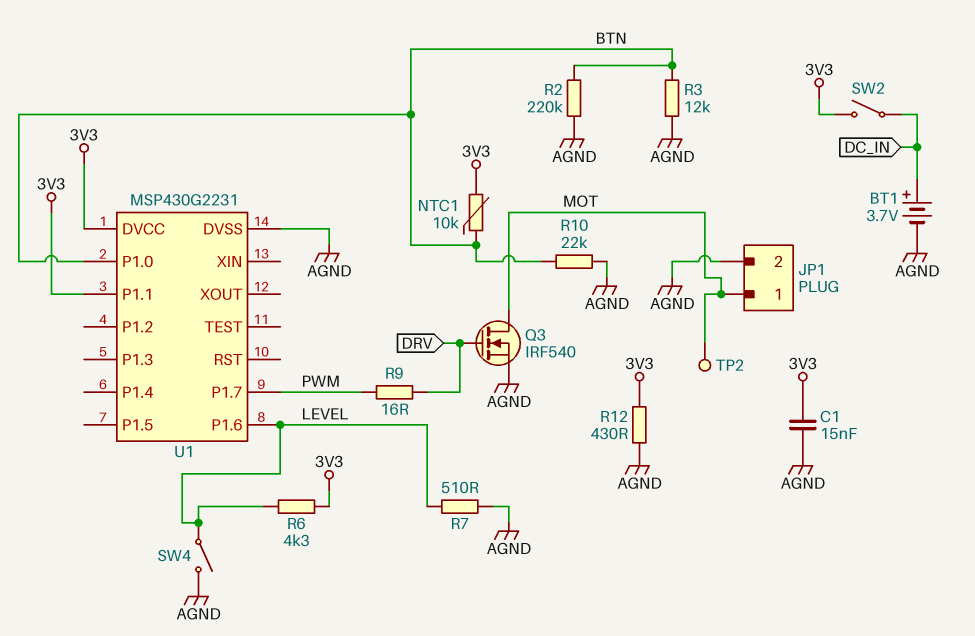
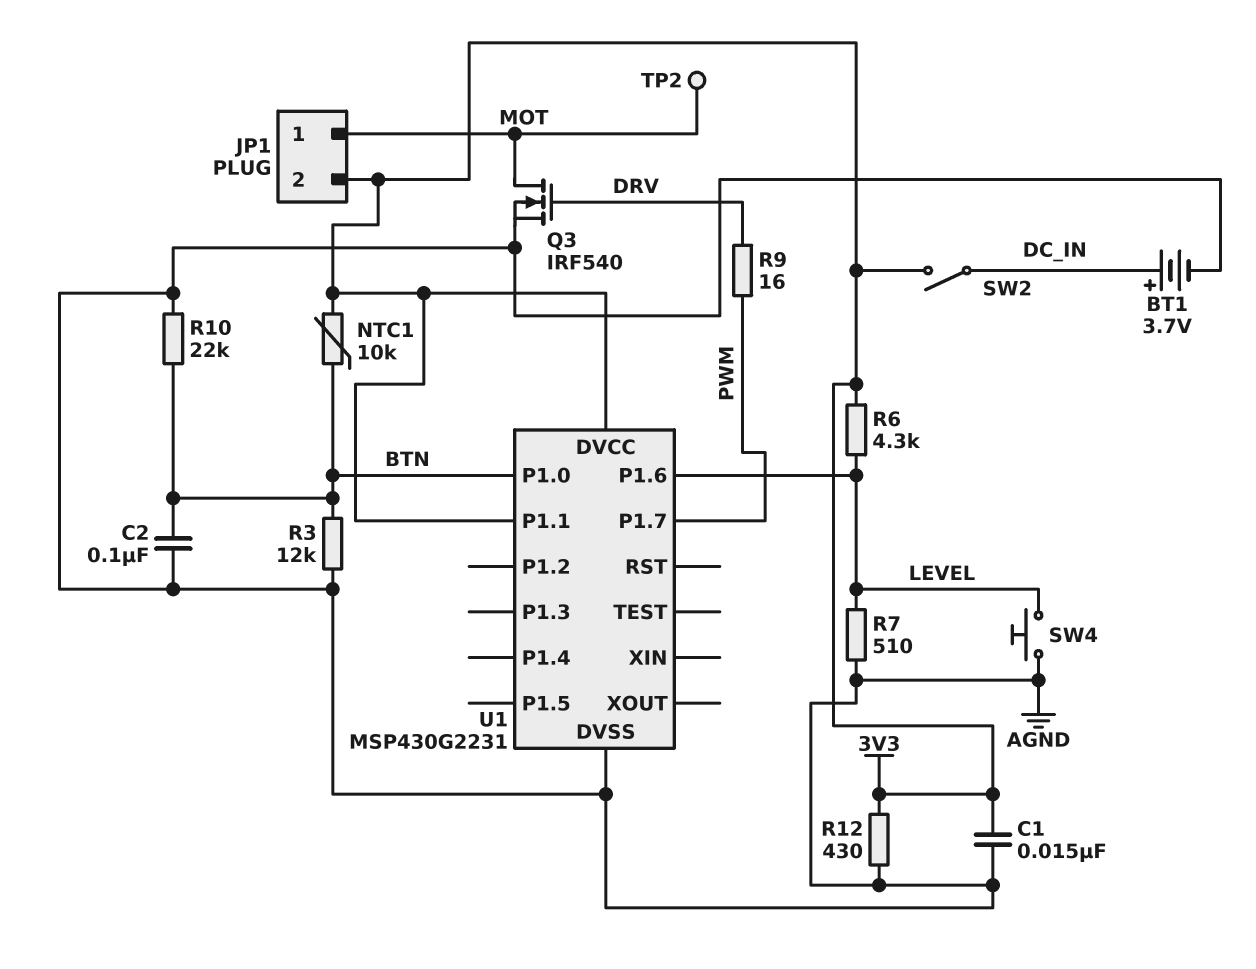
C2: none -> 100nF (AGND, BTN)
JP1 pin 2: AGND -> 3V3
R2: 220k (AGND, BTN) -> none
SW4: switch (AGND, LEVEL) -> button (AGND, LEVEL)

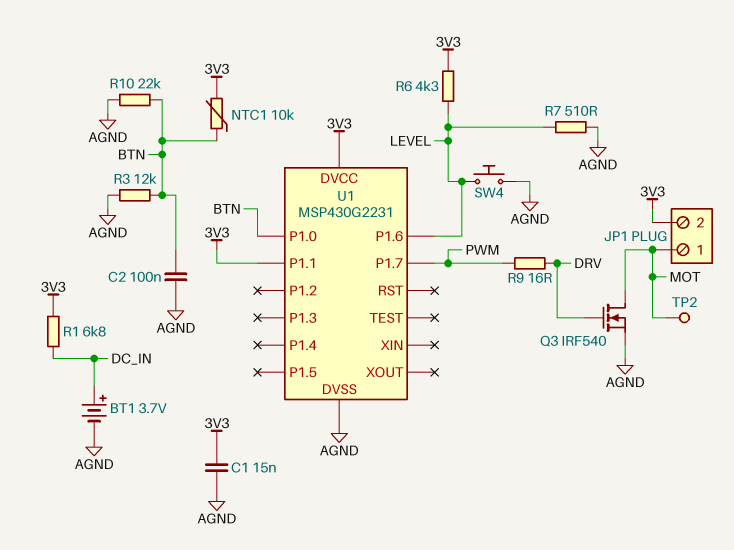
R1: none -> 6.8k (3V3, DC_IN)
R12: 430 (3V3, AGND) -> none
SW2: switch (3V3, DC_IN) -> none

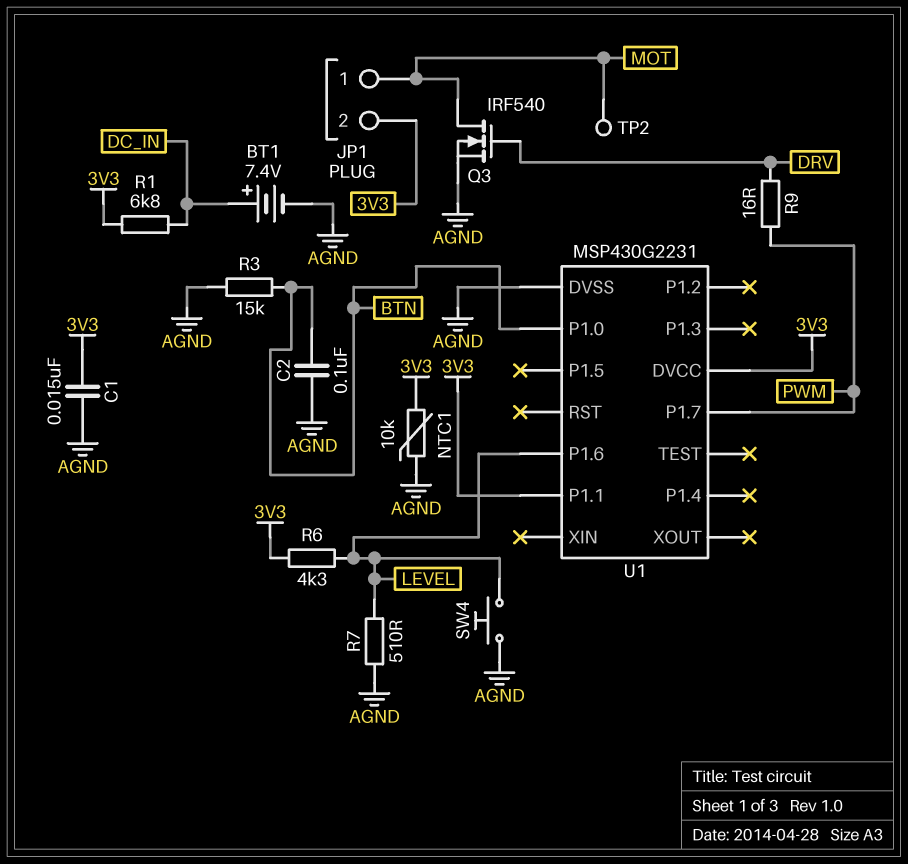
BT1: 3.7V (plus DC_IN, minus AGND) -> 7.4V (plus DC_IN, minus AGND)
NTC1: 10k (3V3, BTN) -> 10k (3V3, AGND)
R3: 12k (AGND, BTN) -> 15k (AGND, BTN)
R10: 22k (AGND, BTN) -> none

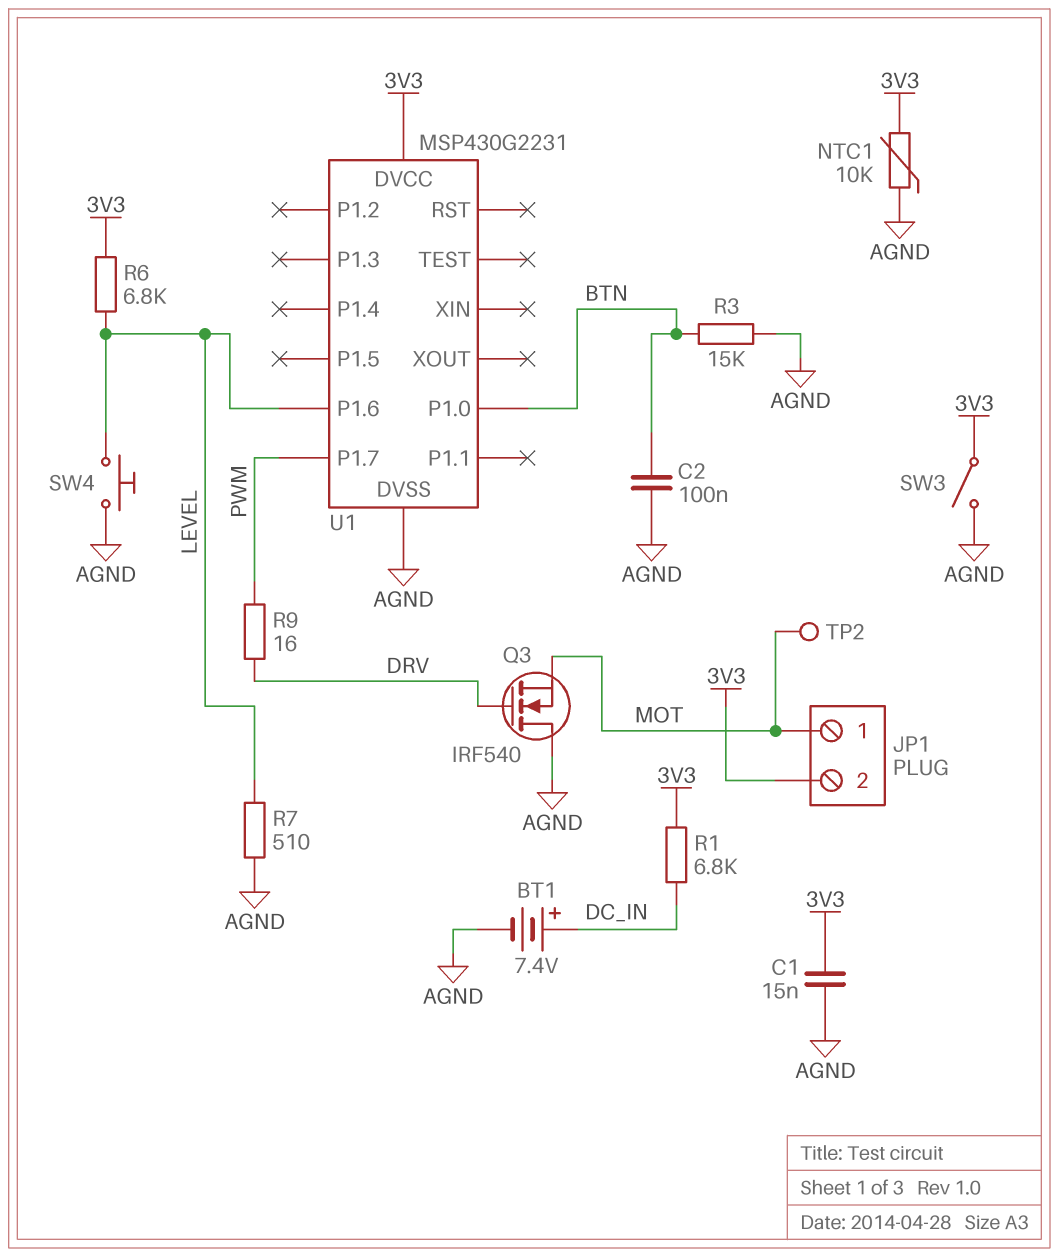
Q3: NMOS IRF540 (G DRV, D MOT, S AGND) -> NMOS IRF540 (G DRV, D AGND, S MOT)
R6: 4.3k (3V3, LEVEL) -> 6.8k (3V3, LEVEL)
SW3: none -> switch (3V3, AGND)
U1 pin P1.1: 3V3 -> none

